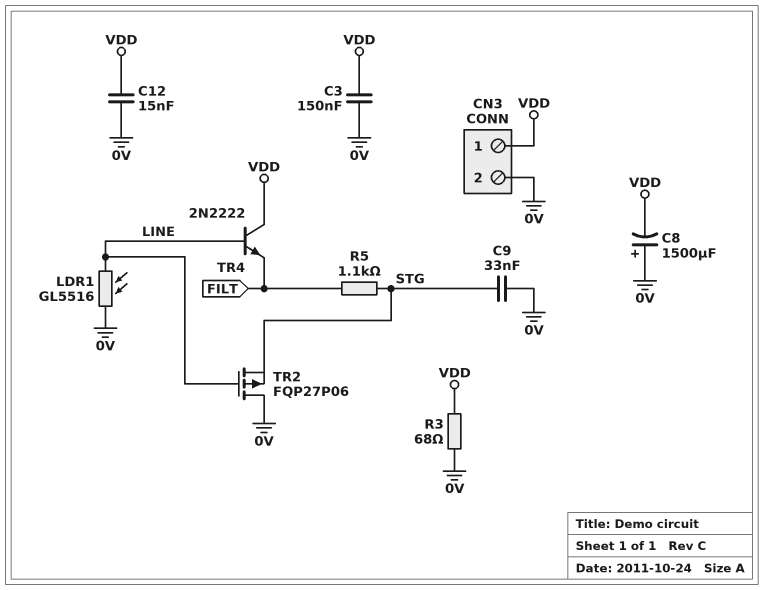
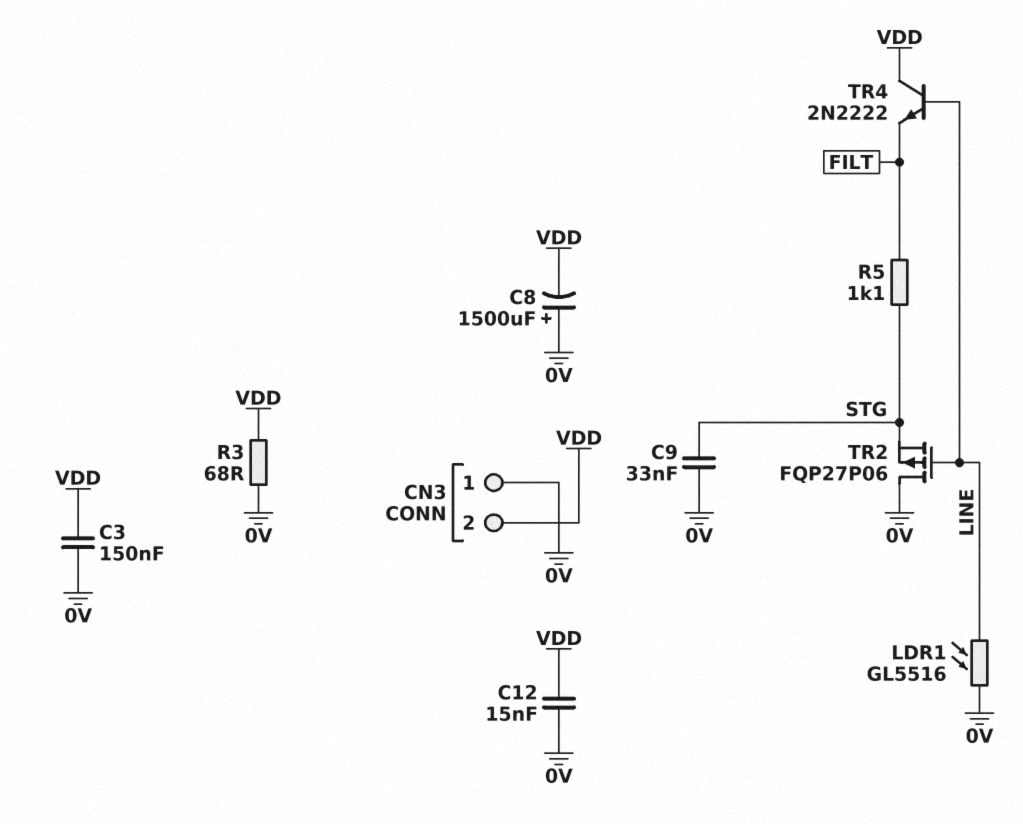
CN3 pin 1: VDD -> 0V
CN3 pin 2: 0V -> VDD

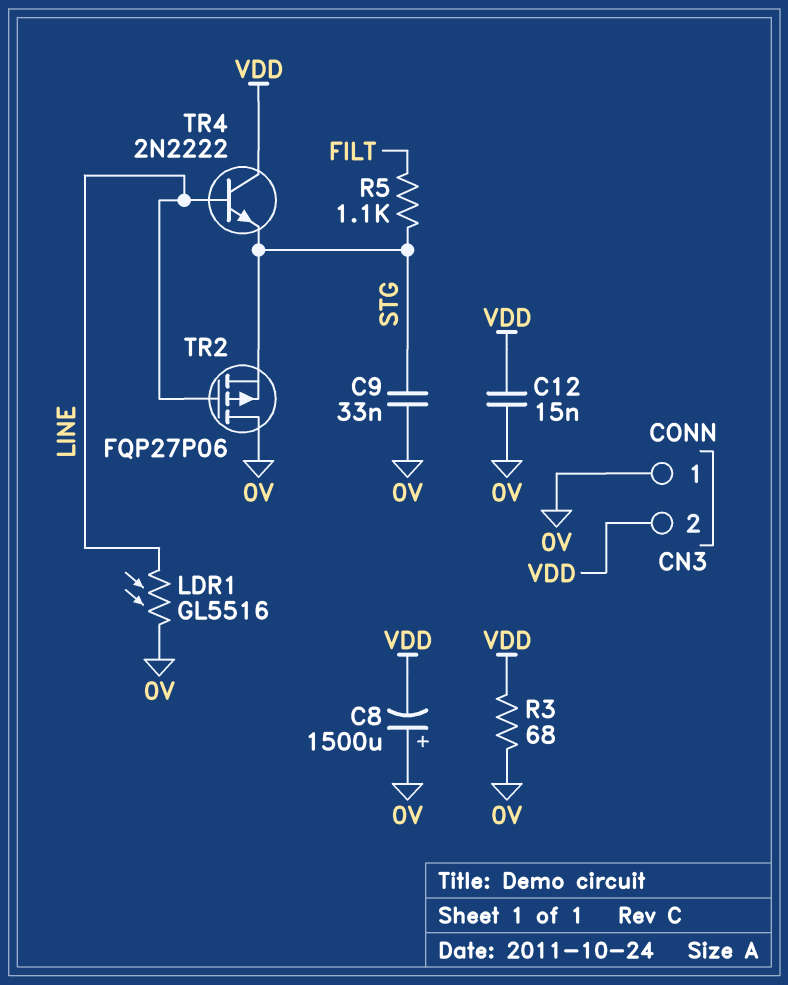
C3: 150nF (0V, VDD) -> none
TR4: NPN 2N2222 (B LINE, C VDD, E FILT) -> NPN 2N2222 (B LINE, C VDD, E STG)

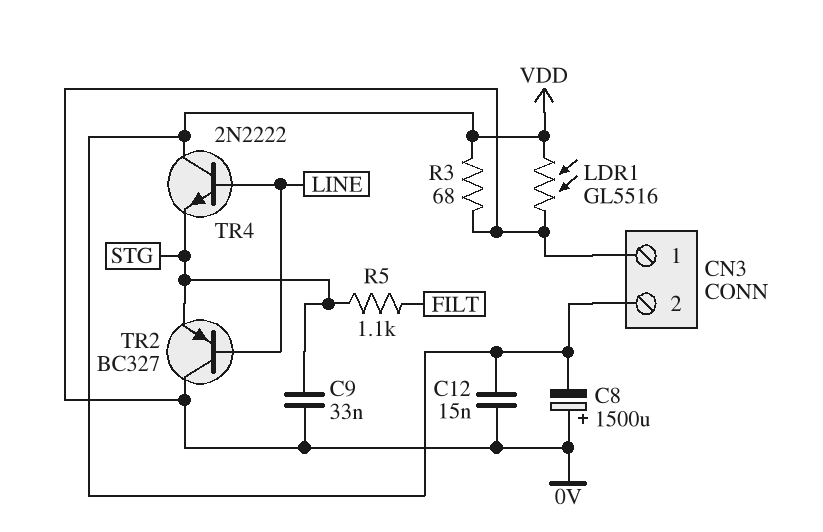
LDR1: GL5516 (0V, LINE) -> GL5516 (0V, VDD)
TR2: PMOS FQP27P06 (G LINE, D 0V, S STG) -> PNP BC327 (B LINE, C 0V, E STG)

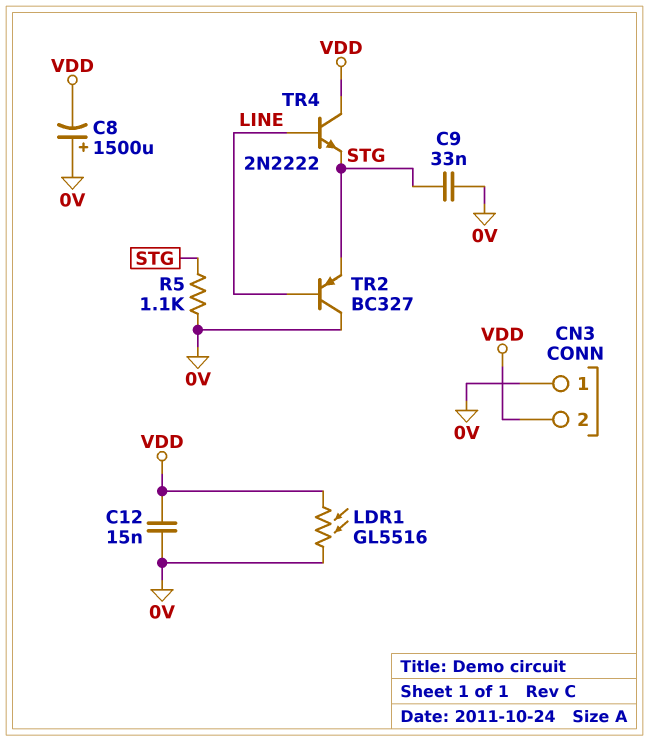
R3: 68 (0V, VDD) -> none
R5: 1.1k (FILT, STG) -> 1.1k (0V, STG)

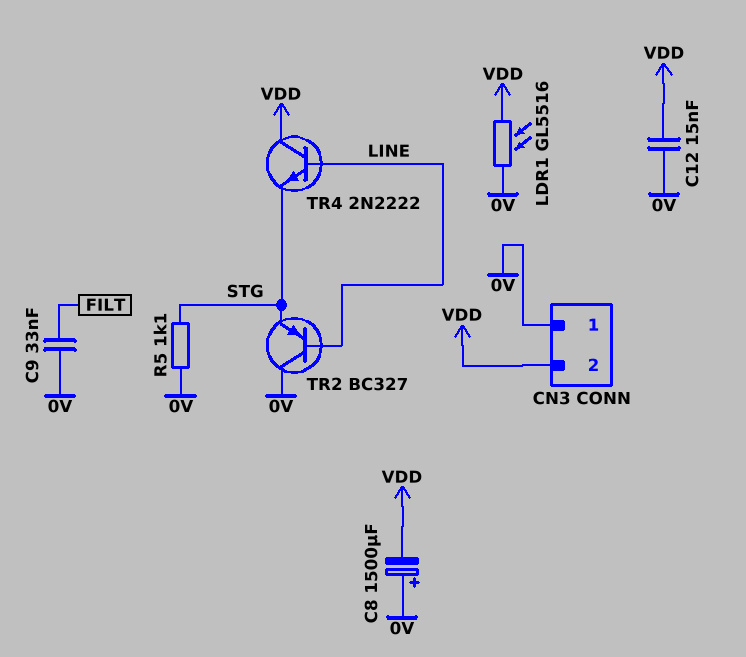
C9: 33nF (0V, STG) -> 33nF (0V, FILT)

